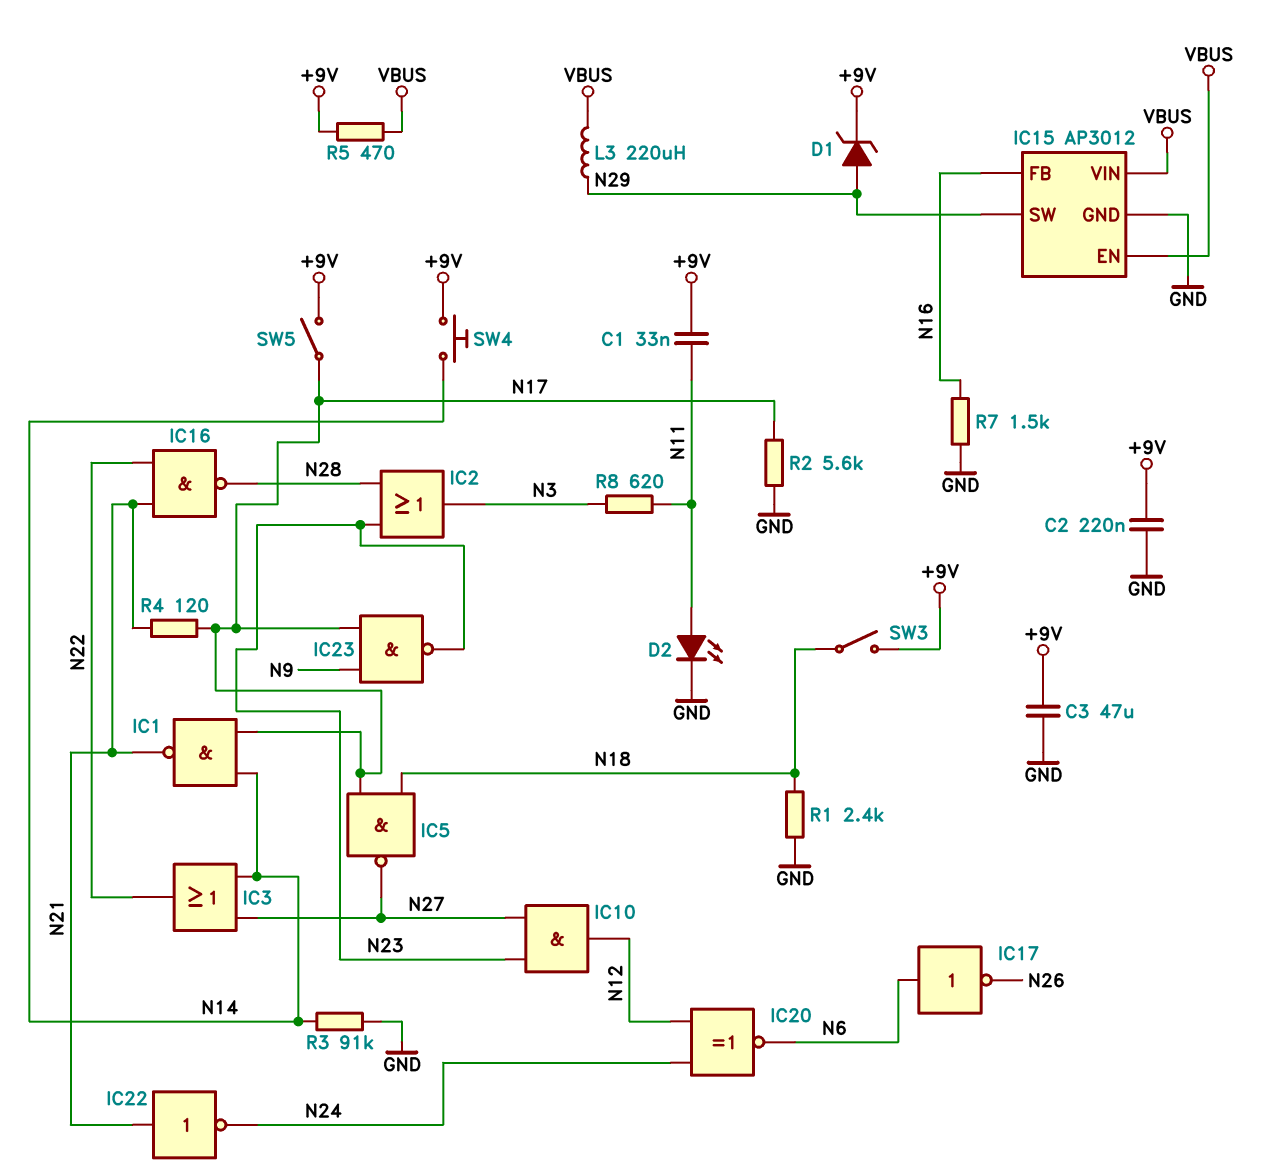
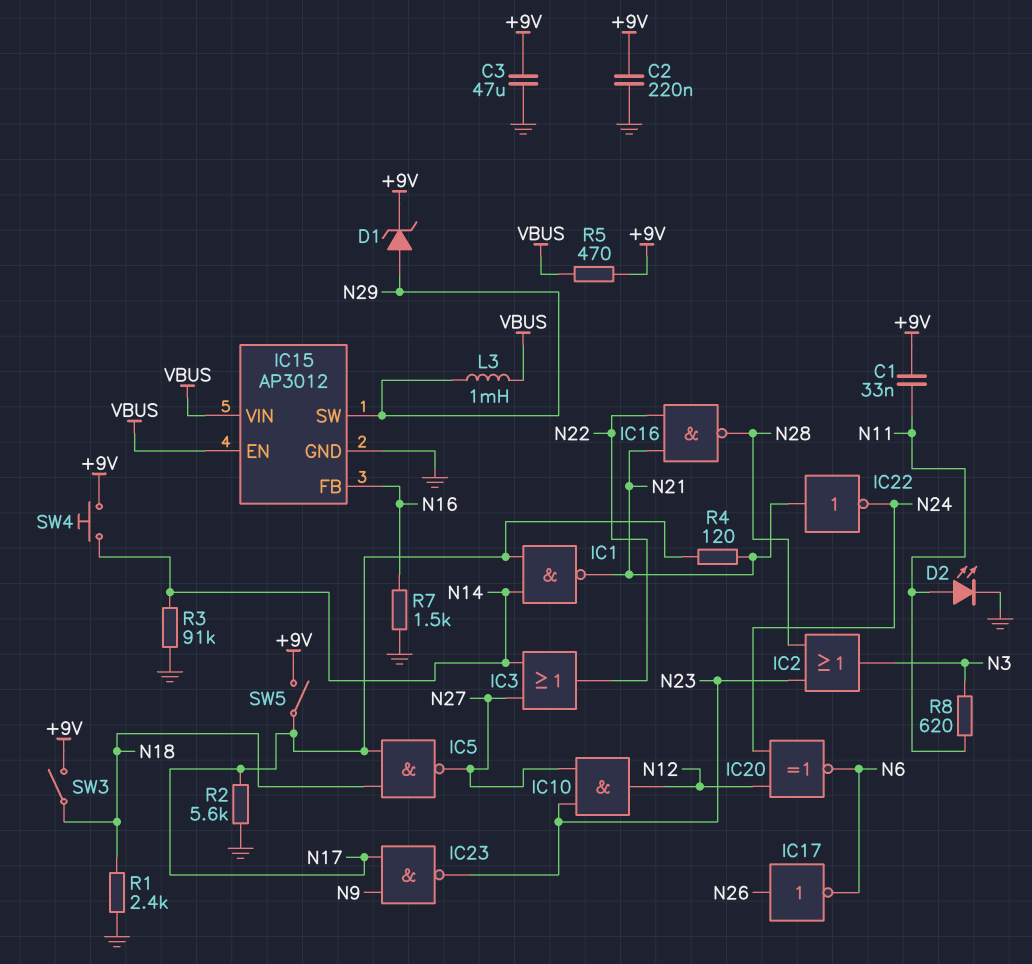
IC17: NOT (in N6, out N26) -> NOT (in N26, out N6)
L3: 220uH (N29, VBUS) -> 1mH (N29, VBUS)

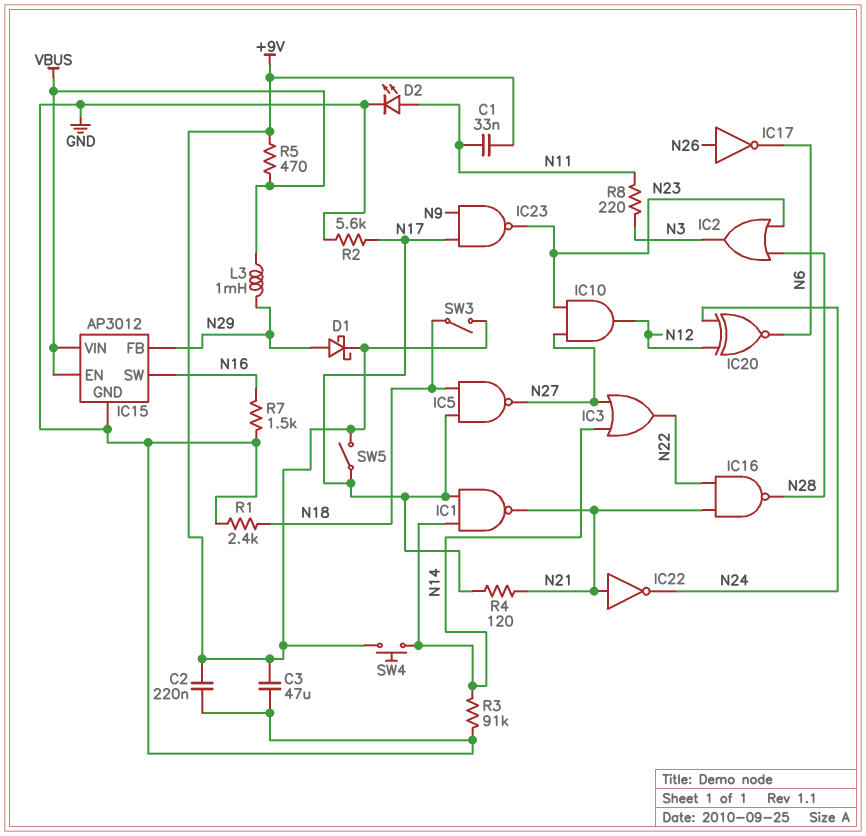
D1: zener (A N29, K +9V) -> schottky (A N29, K +9V)
IC15 pin FB: N16 -> N29
IC15 pin SW: N29 -> N16
R8: 620 (N3, N11) -> 220 (N3, N11)

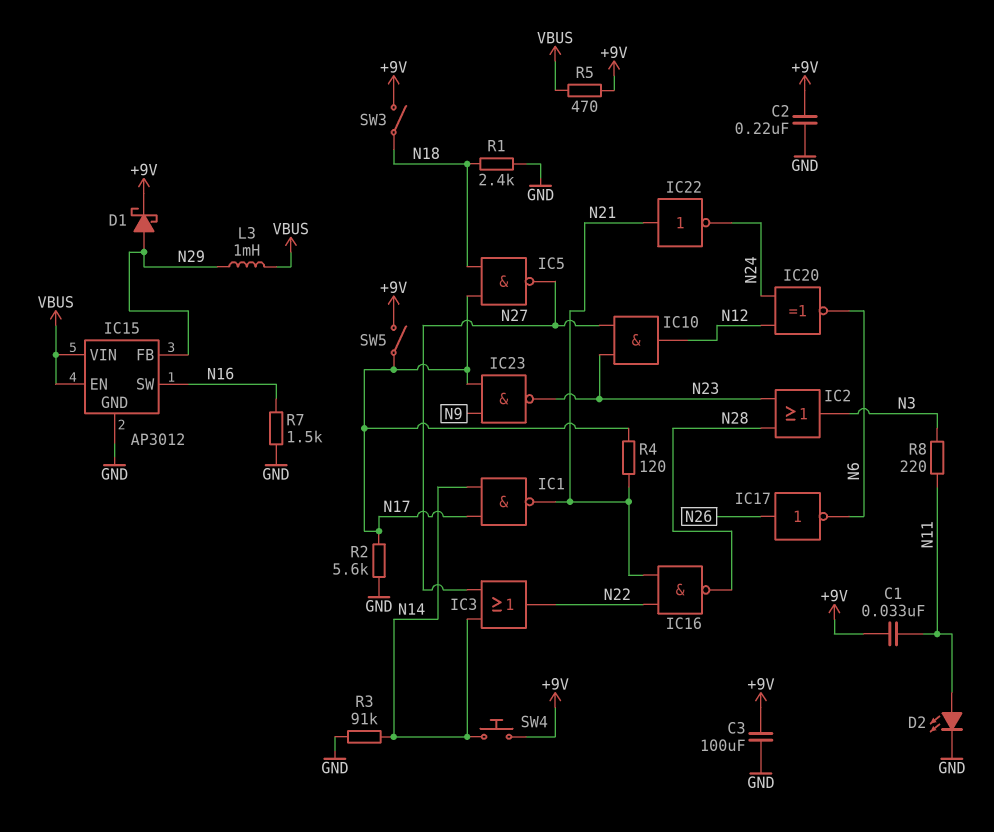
C3: 47uF (+9V, GND) -> 100uF (+9V, GND)

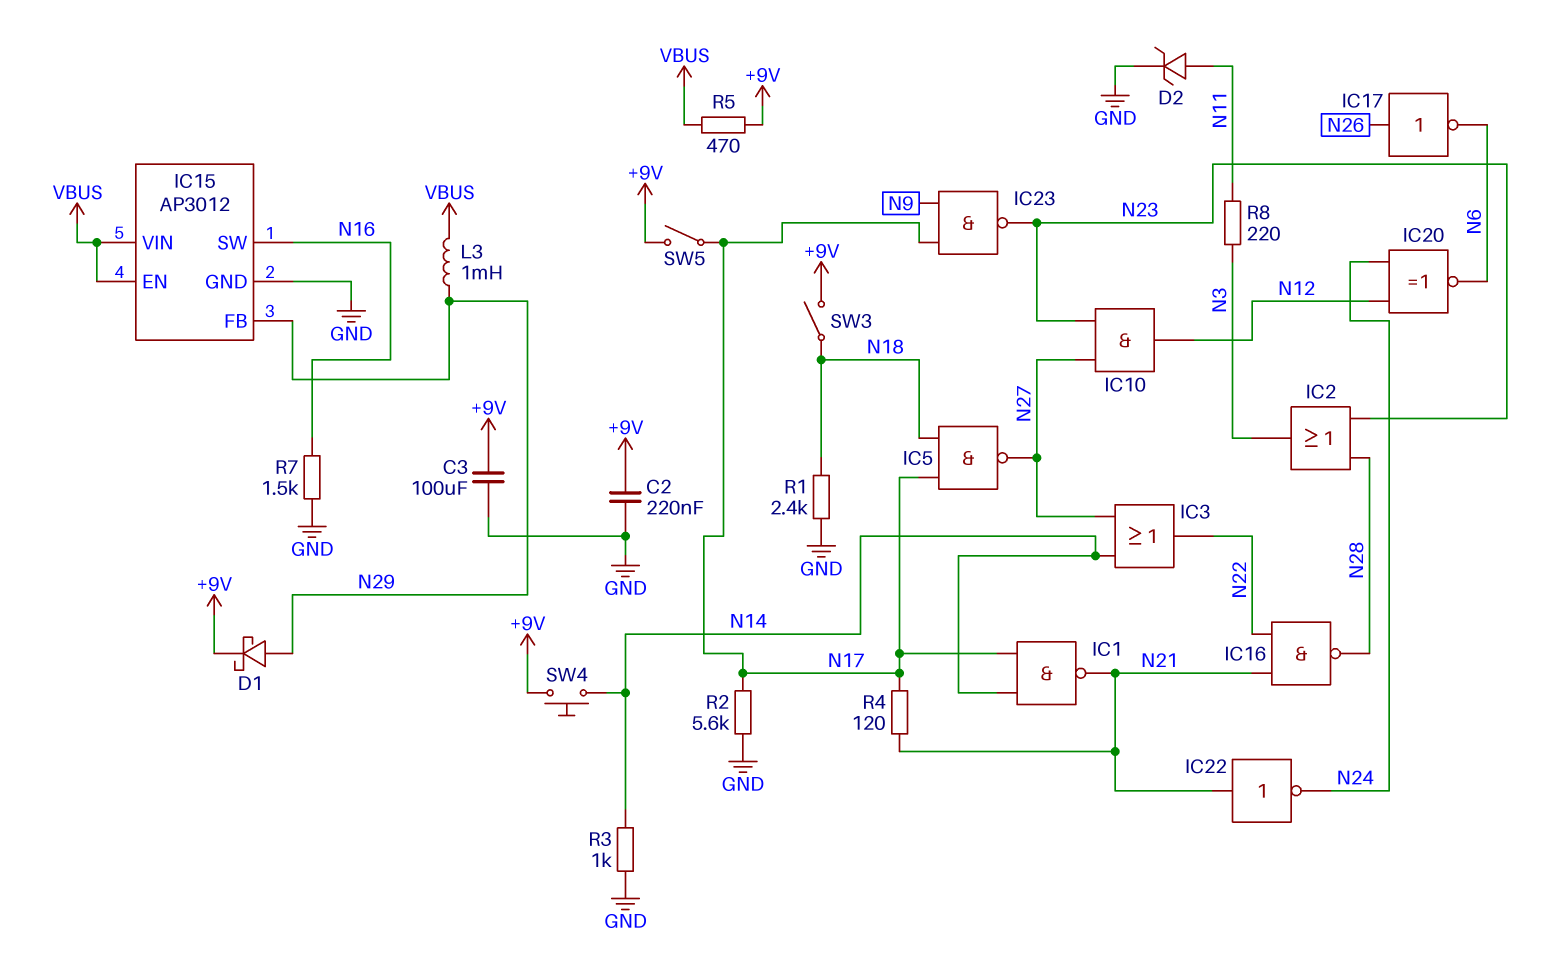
C1: 33nF (+9V, N11) -> none
D2: LED (A N11, K GND) -> zener (A N11, K GND)
R3: 91k (GND, N14) -> 1k (GND, N14)

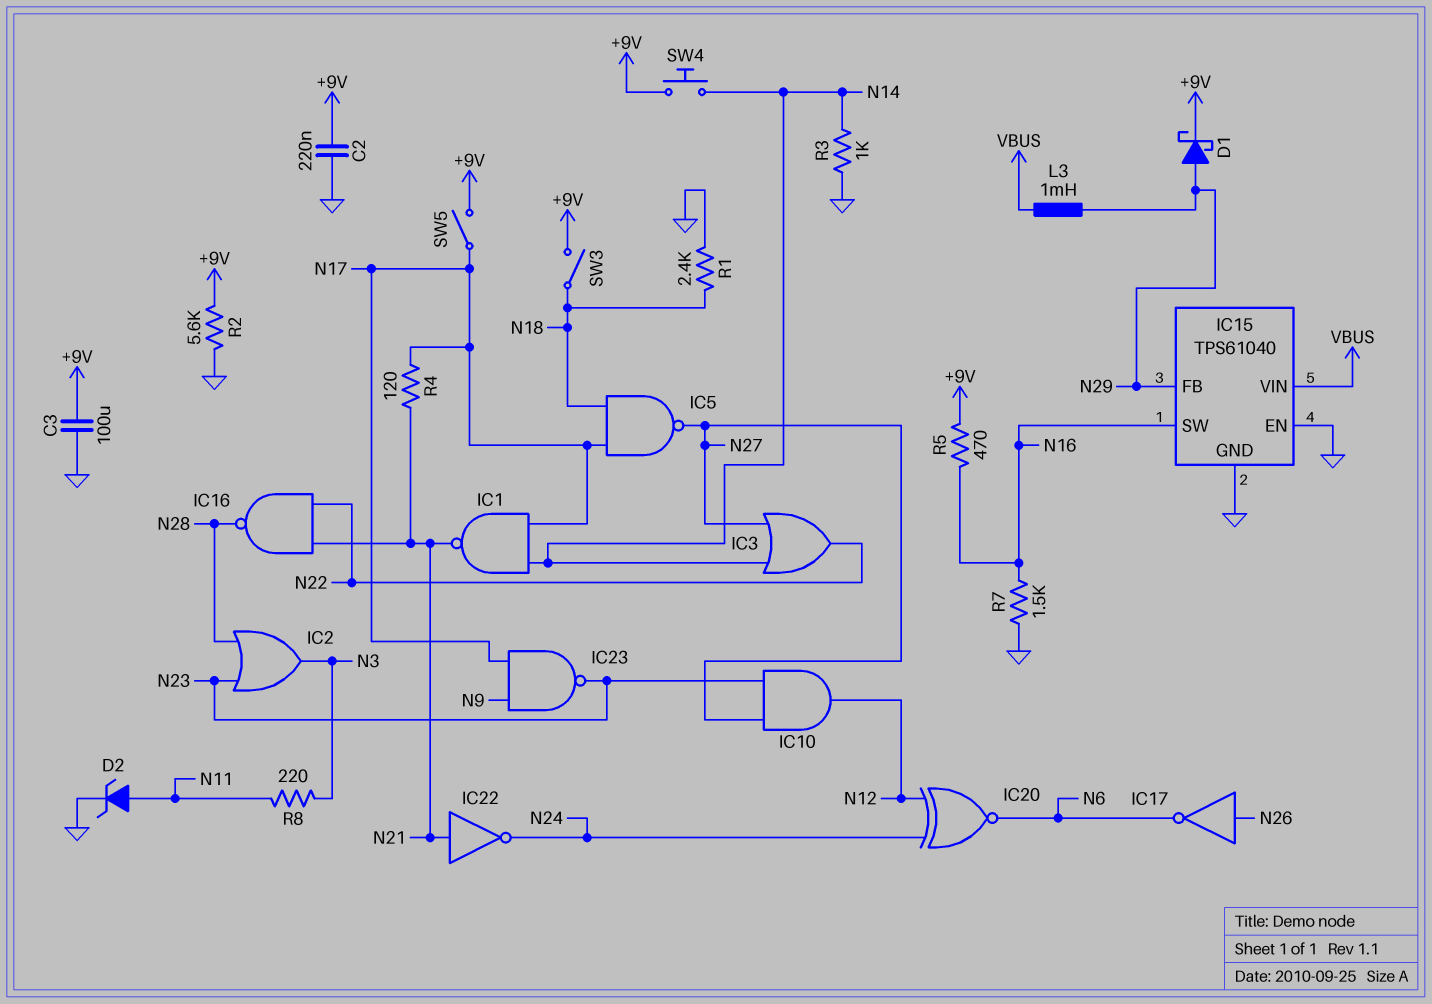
IC15: AP3012 -> TPS61040
IC15 pin EN: VBUS -> GND
R2: 5.6k (GND, N17) -> 5.6k (+9V, GND)
R5: 470 (+9V, VBUS) -> 470 (+9V, N16)

